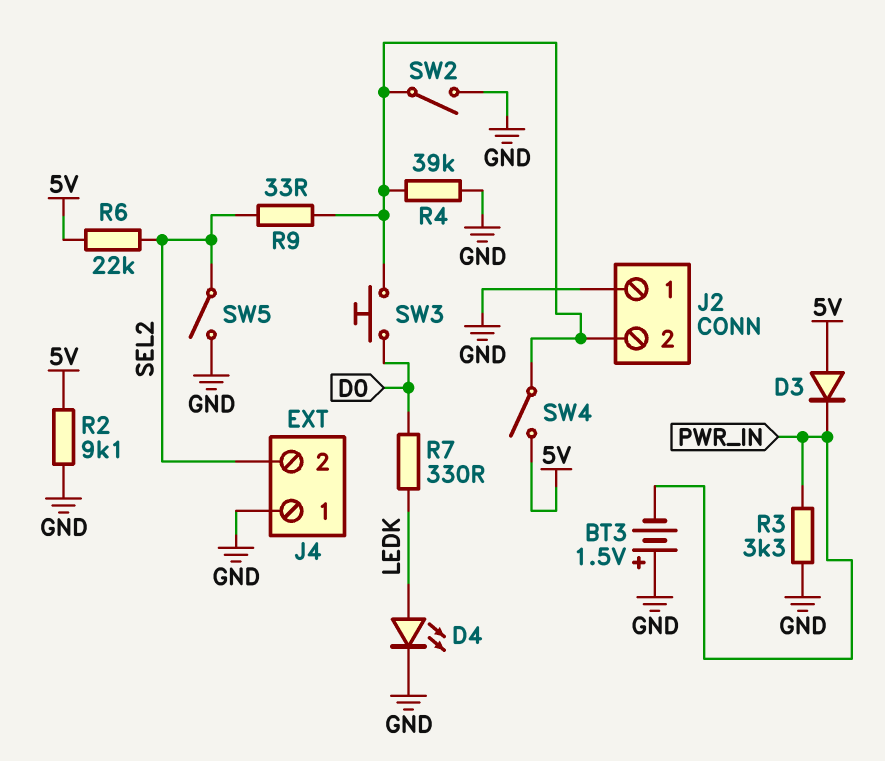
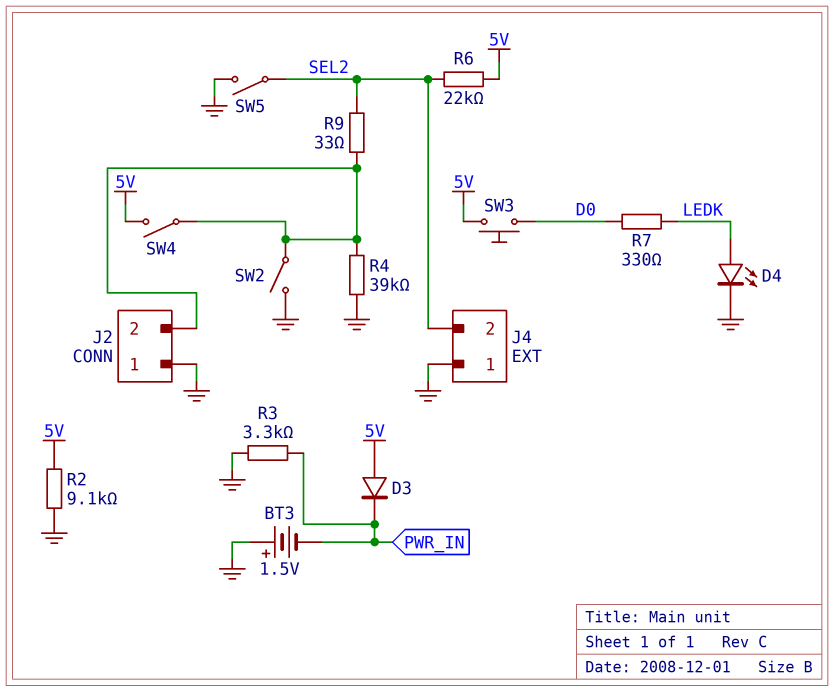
SW3: button (D0, J2/2) -> button (5V, D0)

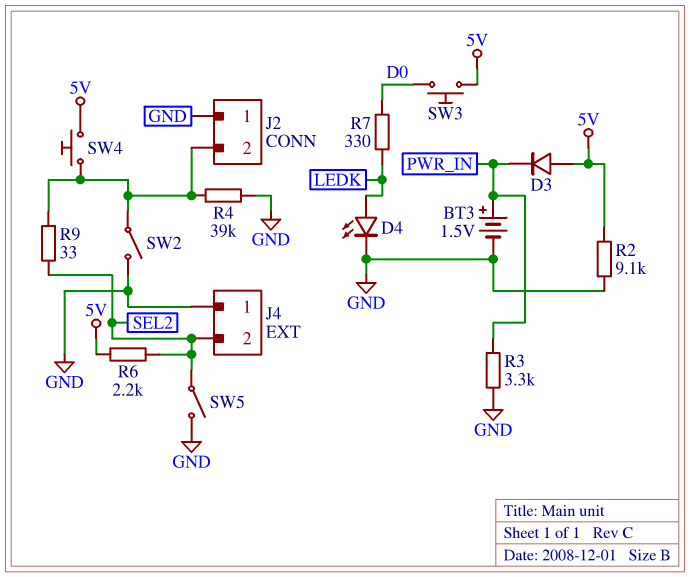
BT3: 1.5V (plus GND, minus PWR_IN) -> 1.5V (plus PWR_IN, minus GND)
R6: 22k (5V, SEL2) -> 2.2k (5V, SEL2)
SW4: switch (5V, J2/2) -> button (5V, J2/2)

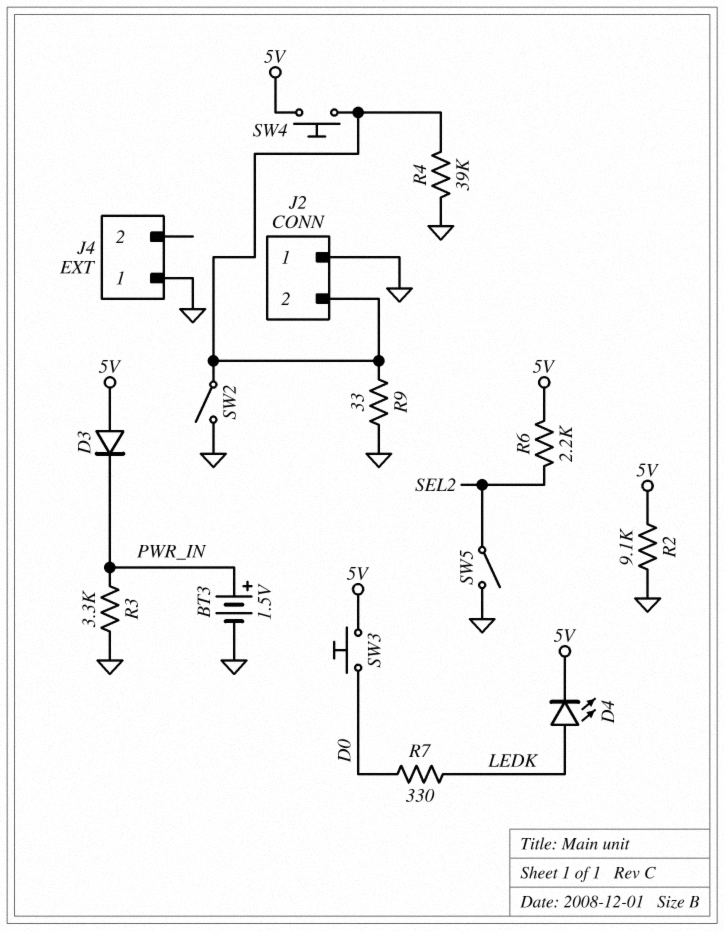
D4: LED (A LEDK, K GND) -> LED (A LEDK, K 5V)
J4 pin 2: SEL2 -> none
R9: 33 (J2/2, SEL2) -> 33 (GND, J2/2)

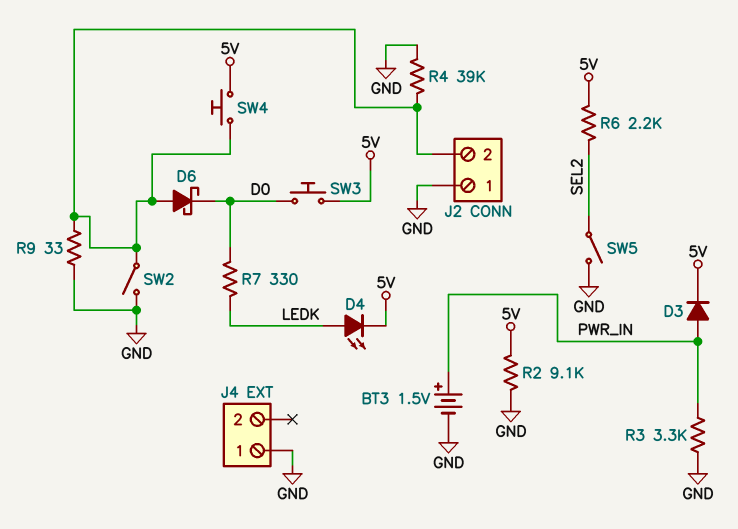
D3: diode (A 5V, K PWR_IN) -> diode (A PWR_IN, K 5V)
D6: none -> schottky (A J2/2, K D0)

